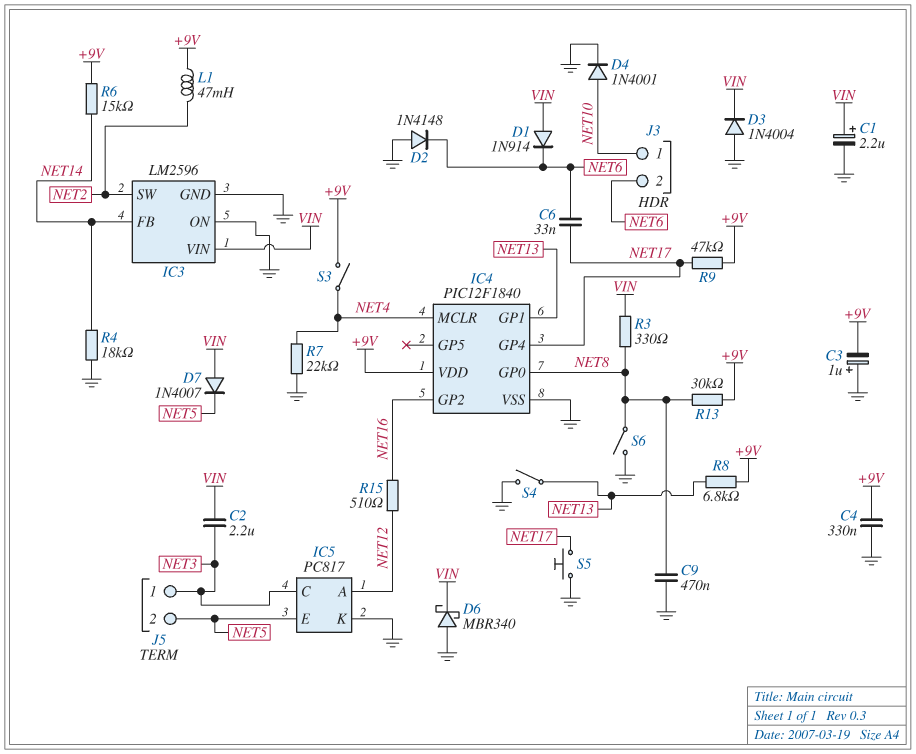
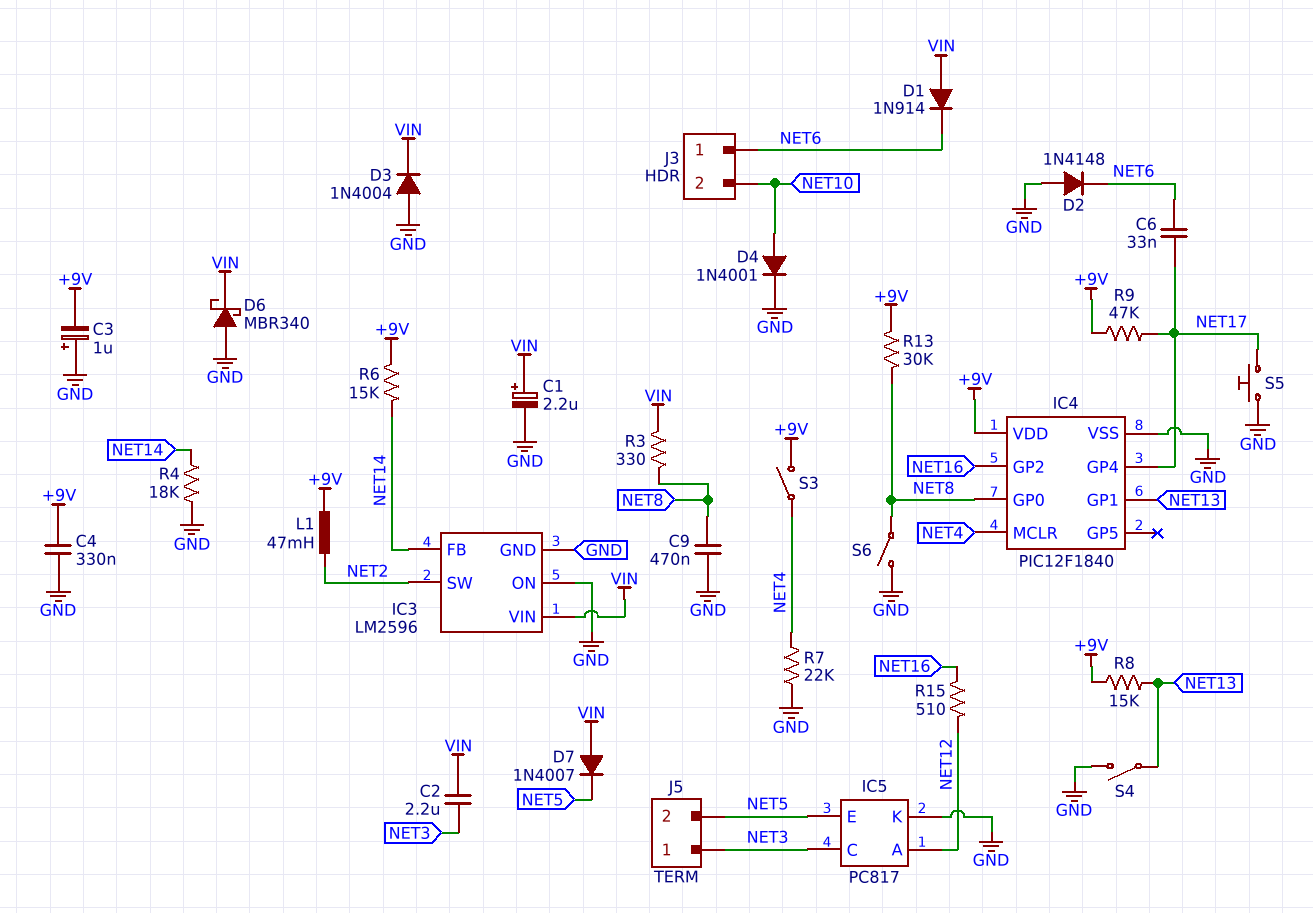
J3 pin 1: NET10 -> NET6
J3 pin 2: NET6 -> NET10
R8: 6.8k (+9V, NET13) -> 15k (+9V, NET13)

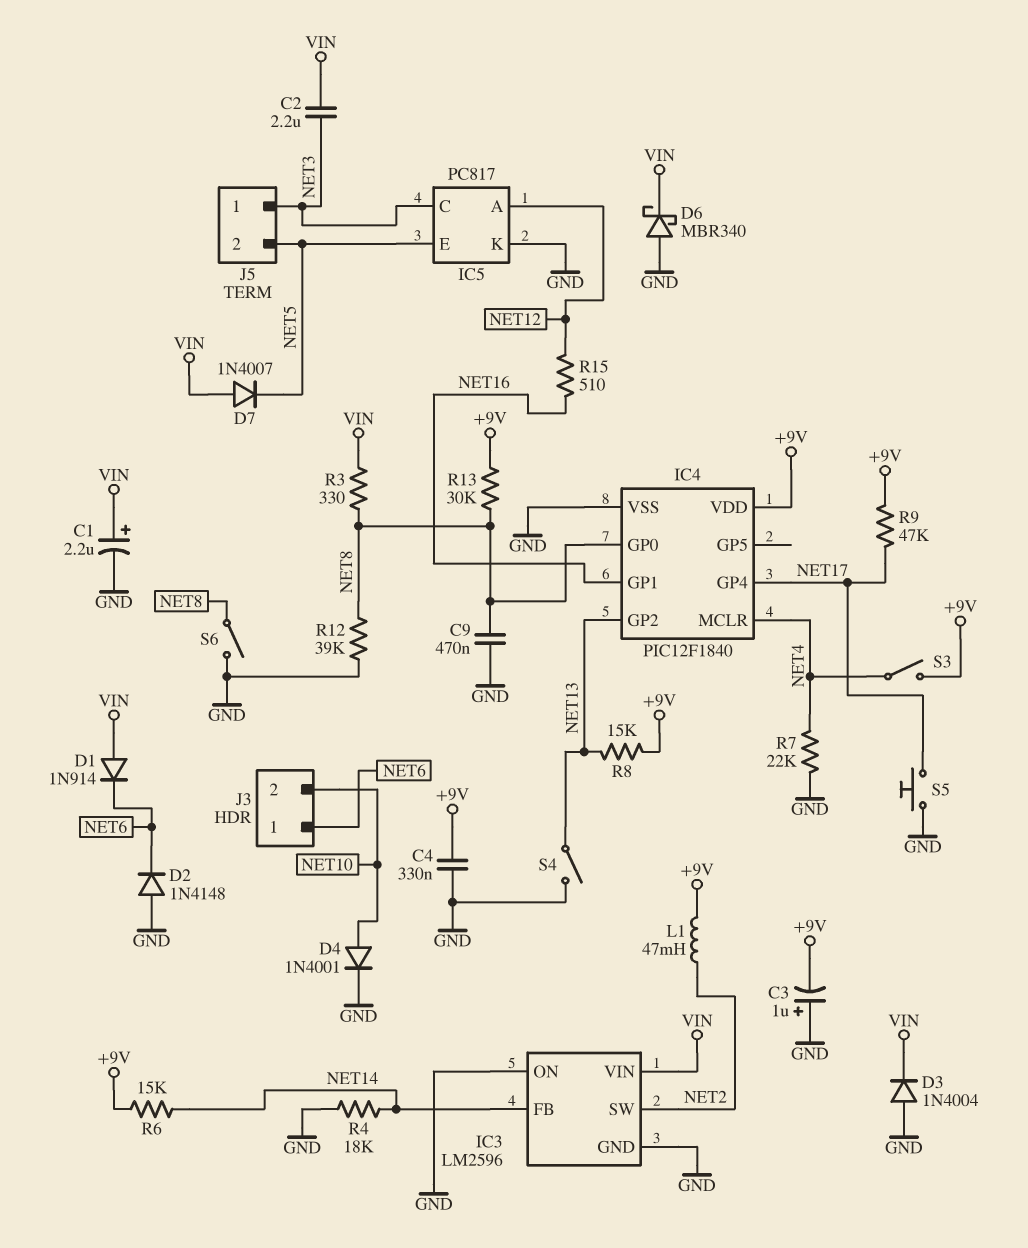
C6: 33nF (NET6, NET17) -> none
IC4 pin GP1: NET13 -> NET16
IC4 pin GP2: NET16 -> NET13
R12: none -> 39k (GND, NET8)

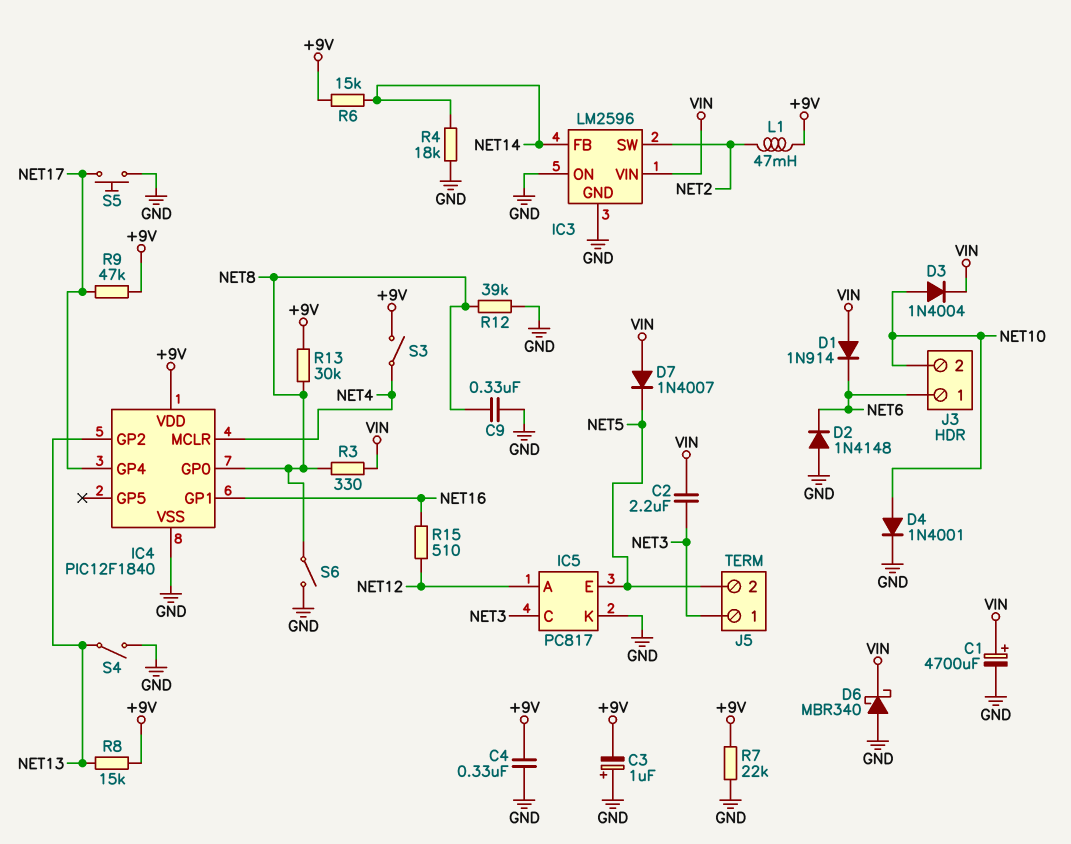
C1: 2.2uF (plus VIN, minus GND) -> 4700uF (plus VIN, minus GND)
C9: 470nF (GND, NET8) -> 330nF (GND, NET8)
D3: diode 1N4004 (A GND, K VIN) -> diode 1N4004 (A NET10, K VIN)
R7: 22k (GND, NET4) -> 22k (+9V, GND)

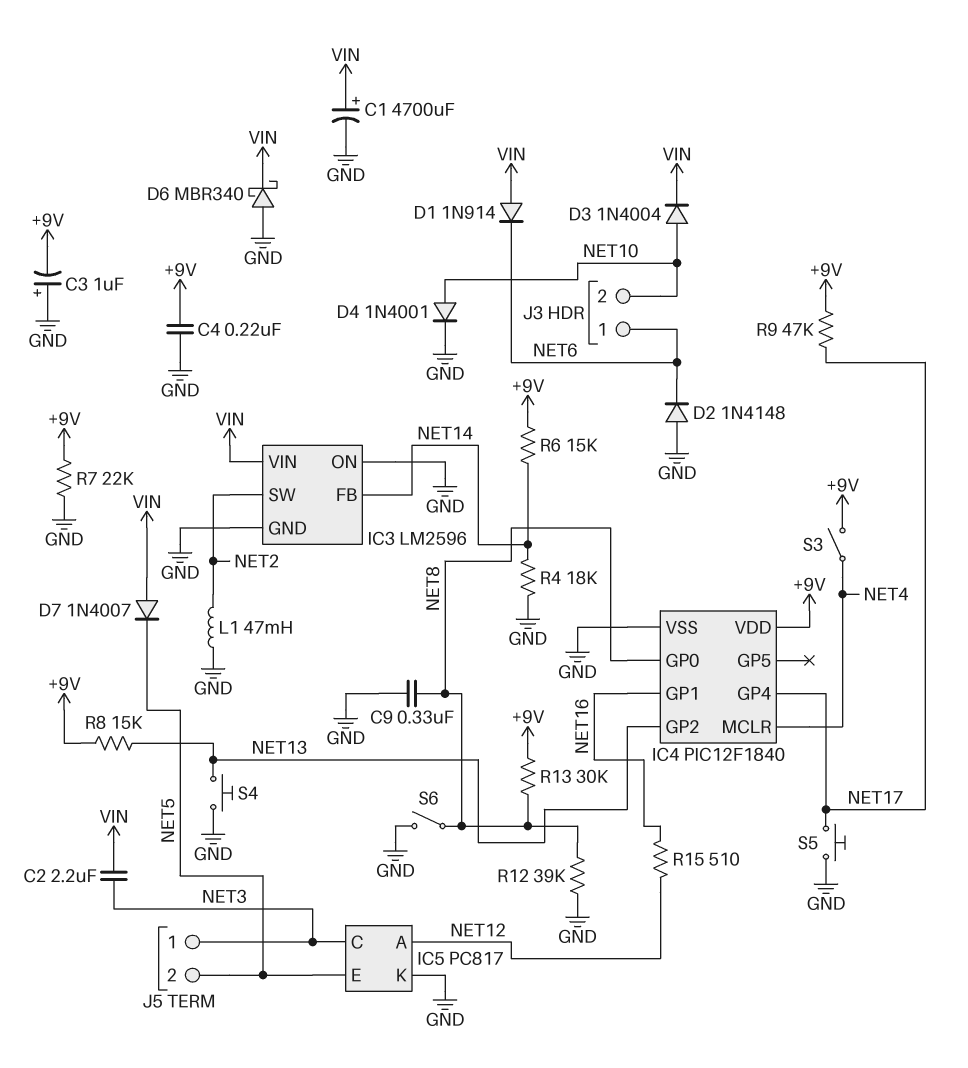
C4: 330nF (+9V, GND) -> 220nF (+9V, GND)
L1: 47mH (+9V, NET2) -> 47mH (GND, NET2)
R3: 330 (NET8, VIN) -> none
S4: switch (GND, NET13) -> button (GND, NET13)

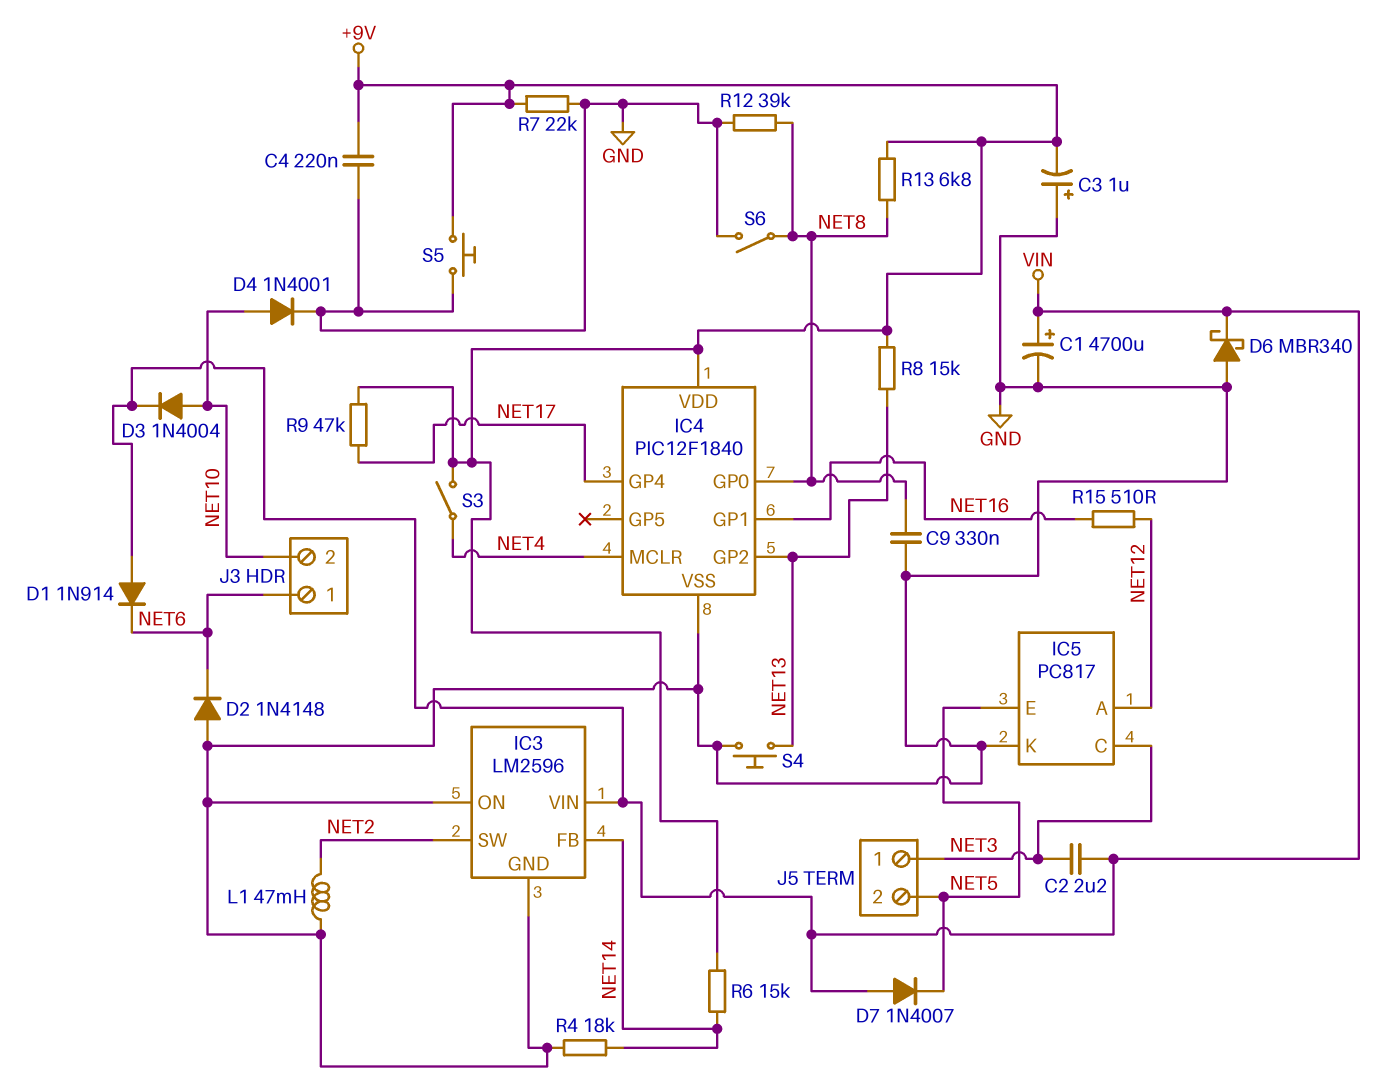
R13: 30k (+9V, NET8) -> 6.8k (+9V, NET8)
S5: button (GND, NET17) -> button (+9V, GND)

